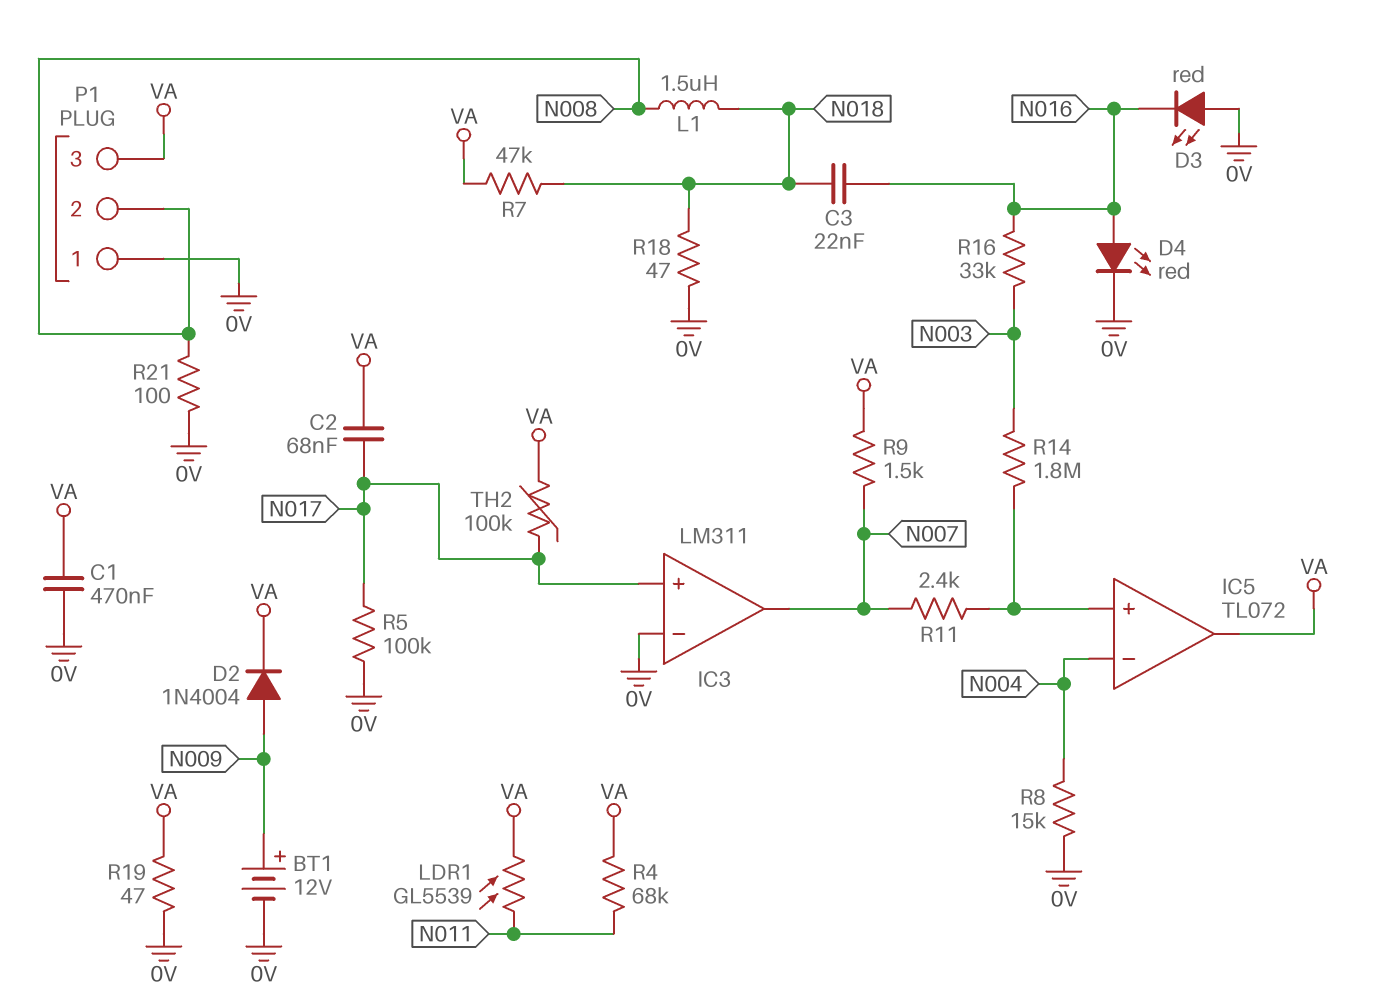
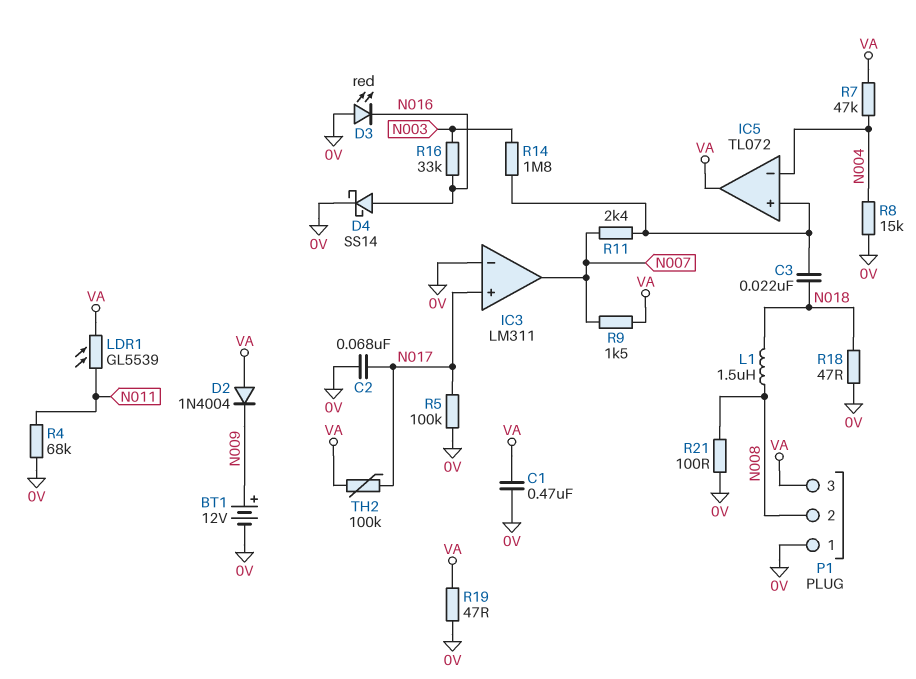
C2: 68nF (N017, VA) -> 68nF (0V, N017)
C3: 22nF (N016, N018) -> 22nF (IC5/in+, N018)
D2: diode 1N4004 (A N009, K VA) -> diode 1N4004 (A VA, K N009)
D4: LED red (A N016, K 0V) -> schottky SS14 (A N016, K 0V)
R4: 68k (N011, VA) -> 68k (0V, N011)
R7: 47k (N018, VA) -> 47k (N004, VA)

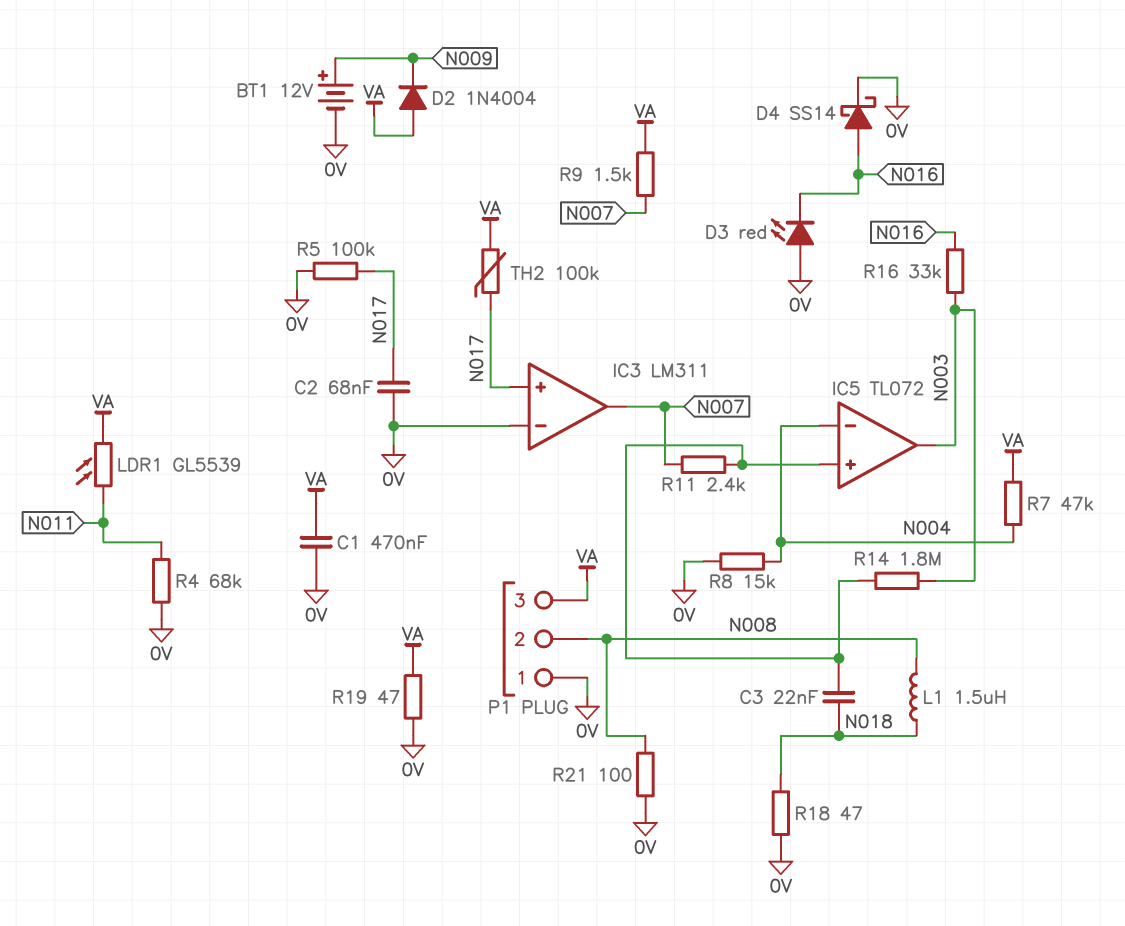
IC5 pin out: VA -> N003

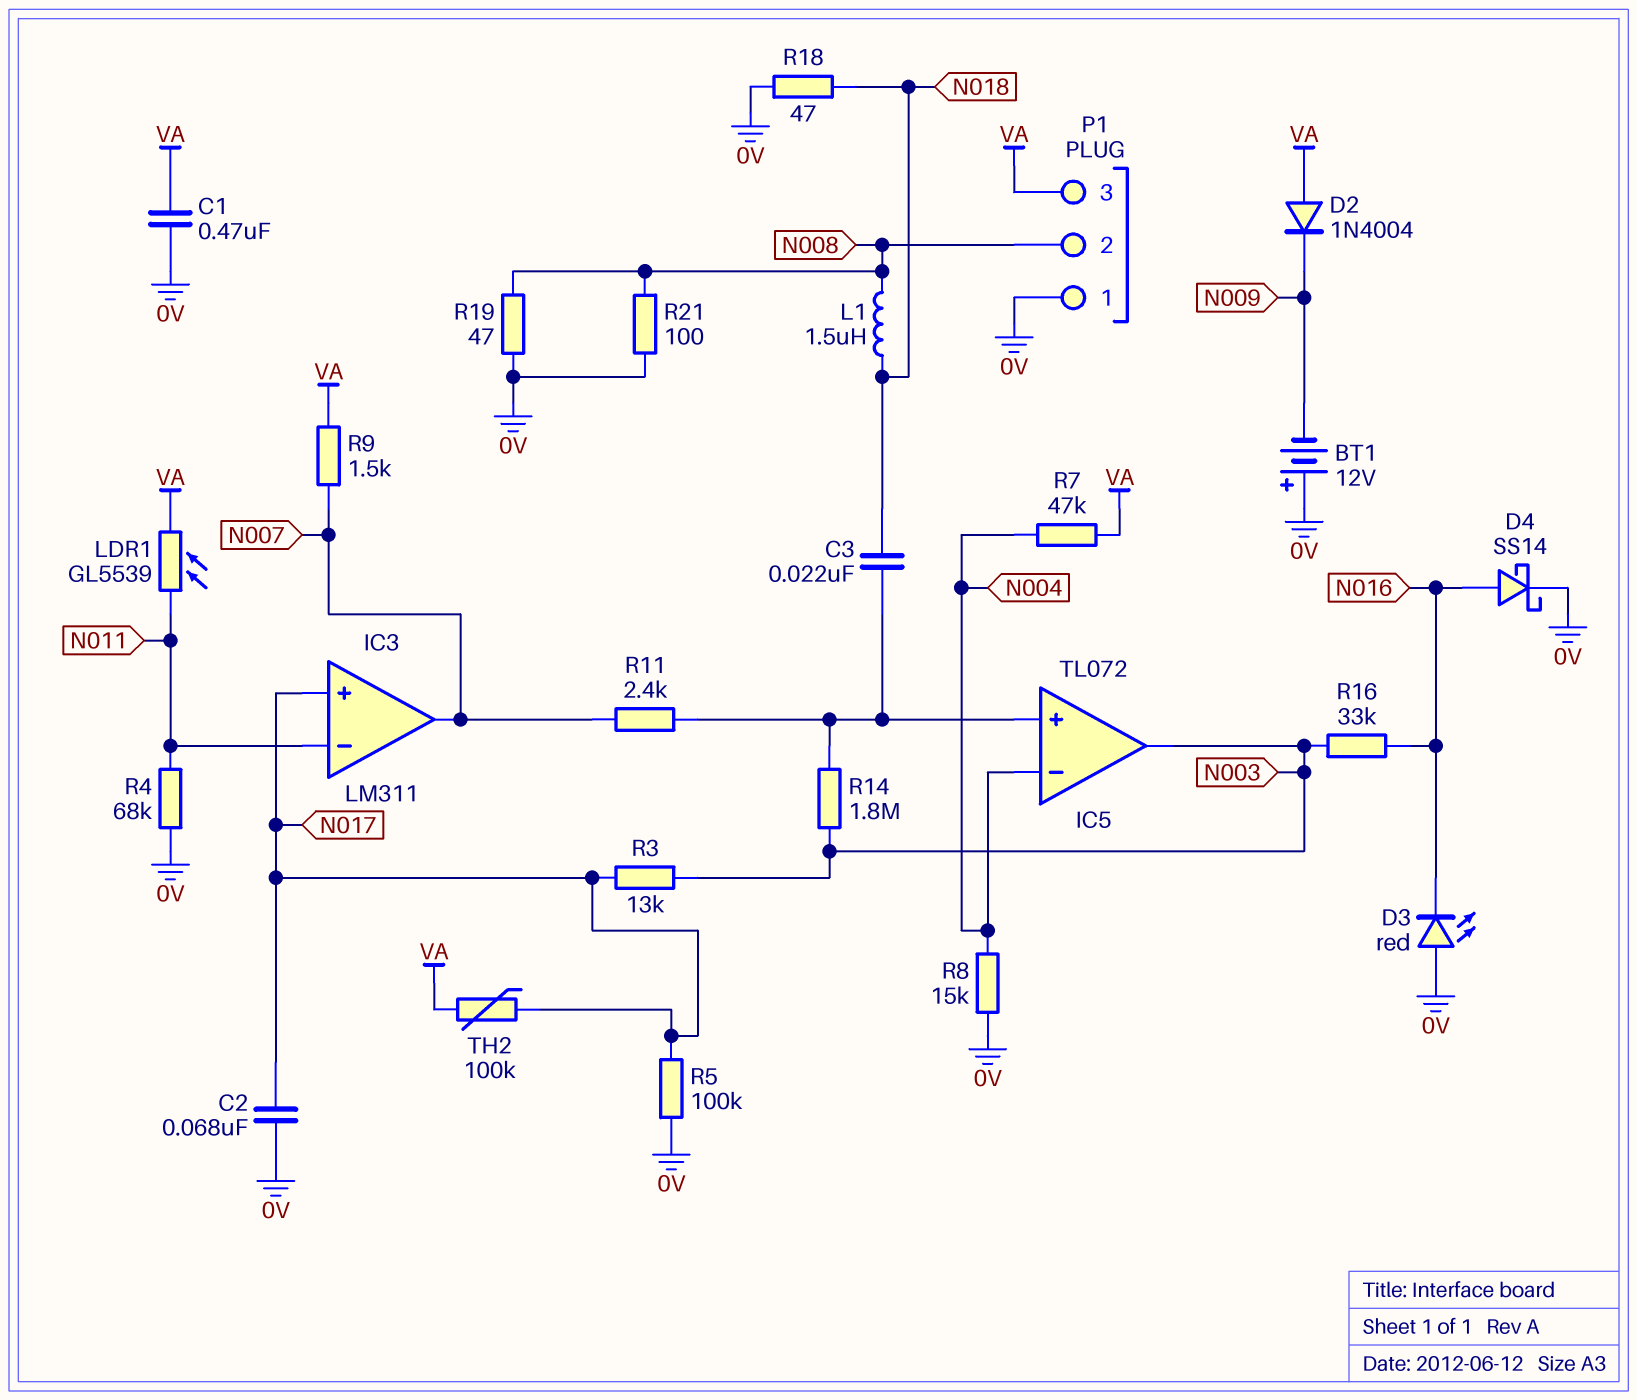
BT1: 12V (plus N009, minus 0V) -> 12V (plus 0V, minus N009)
IC3 pin in-: 0V -> N011
R3: none -> 13k (N003, N017)
R19: 47 (0V, VA) -> 47 (0V, N008)

